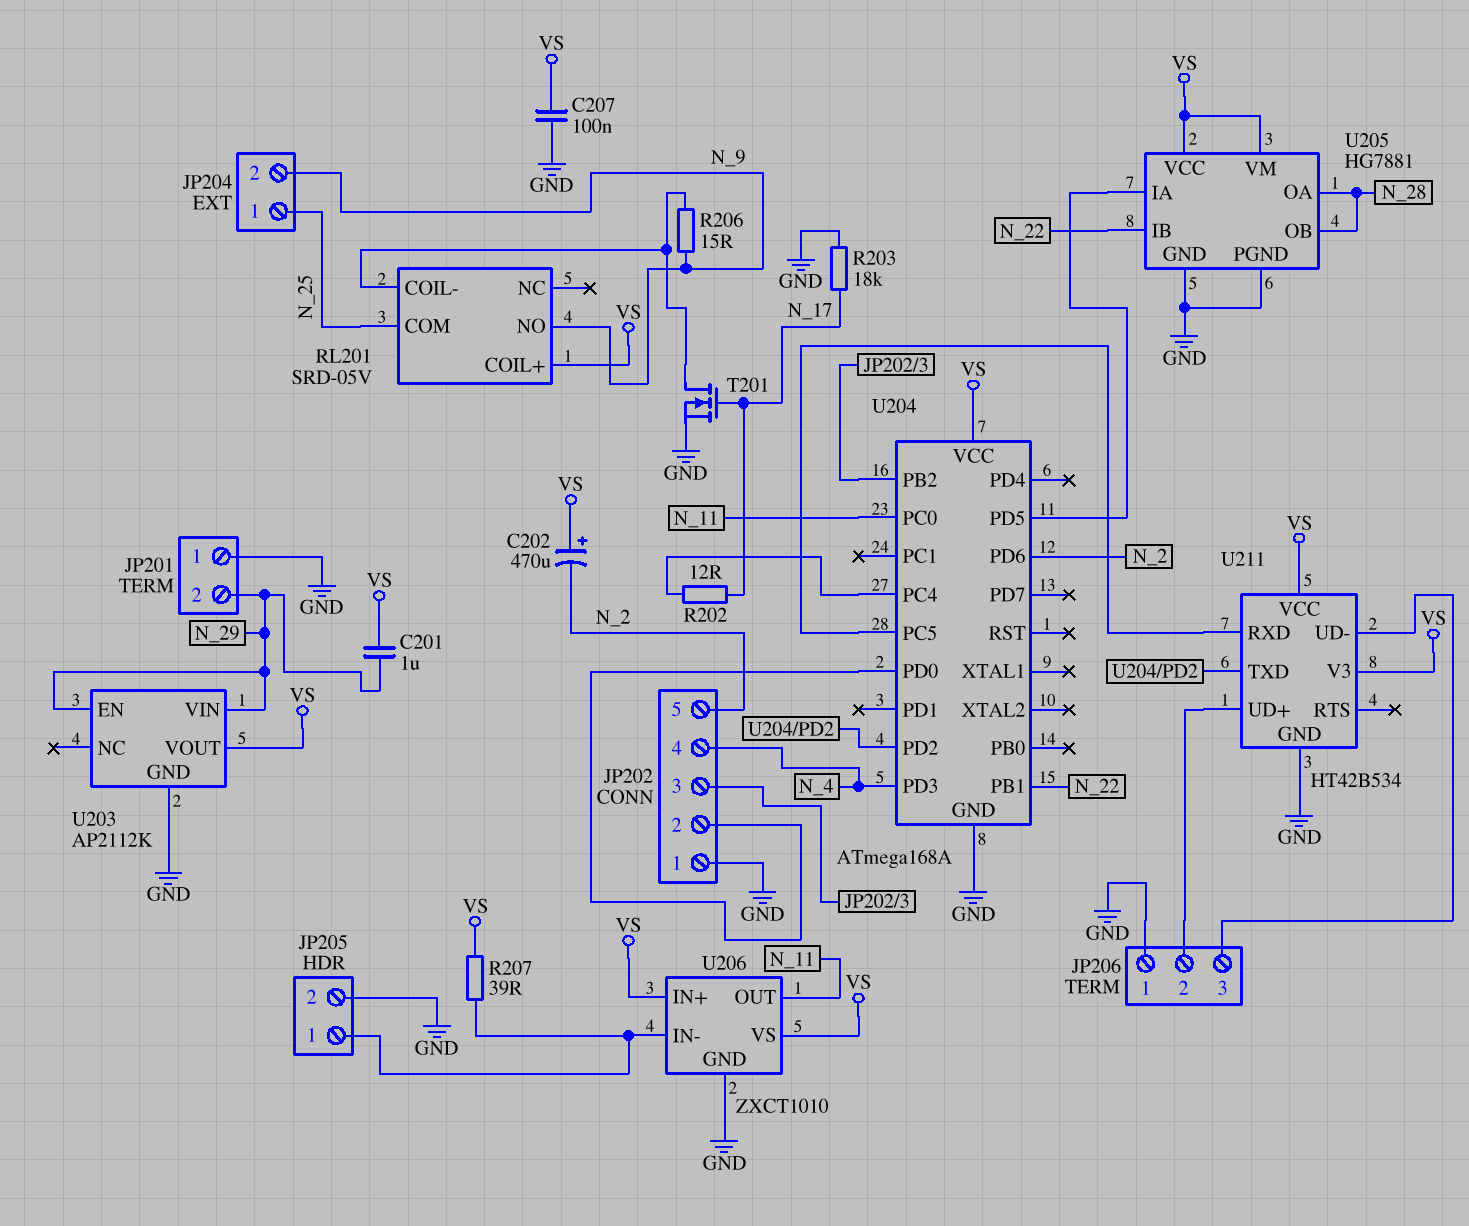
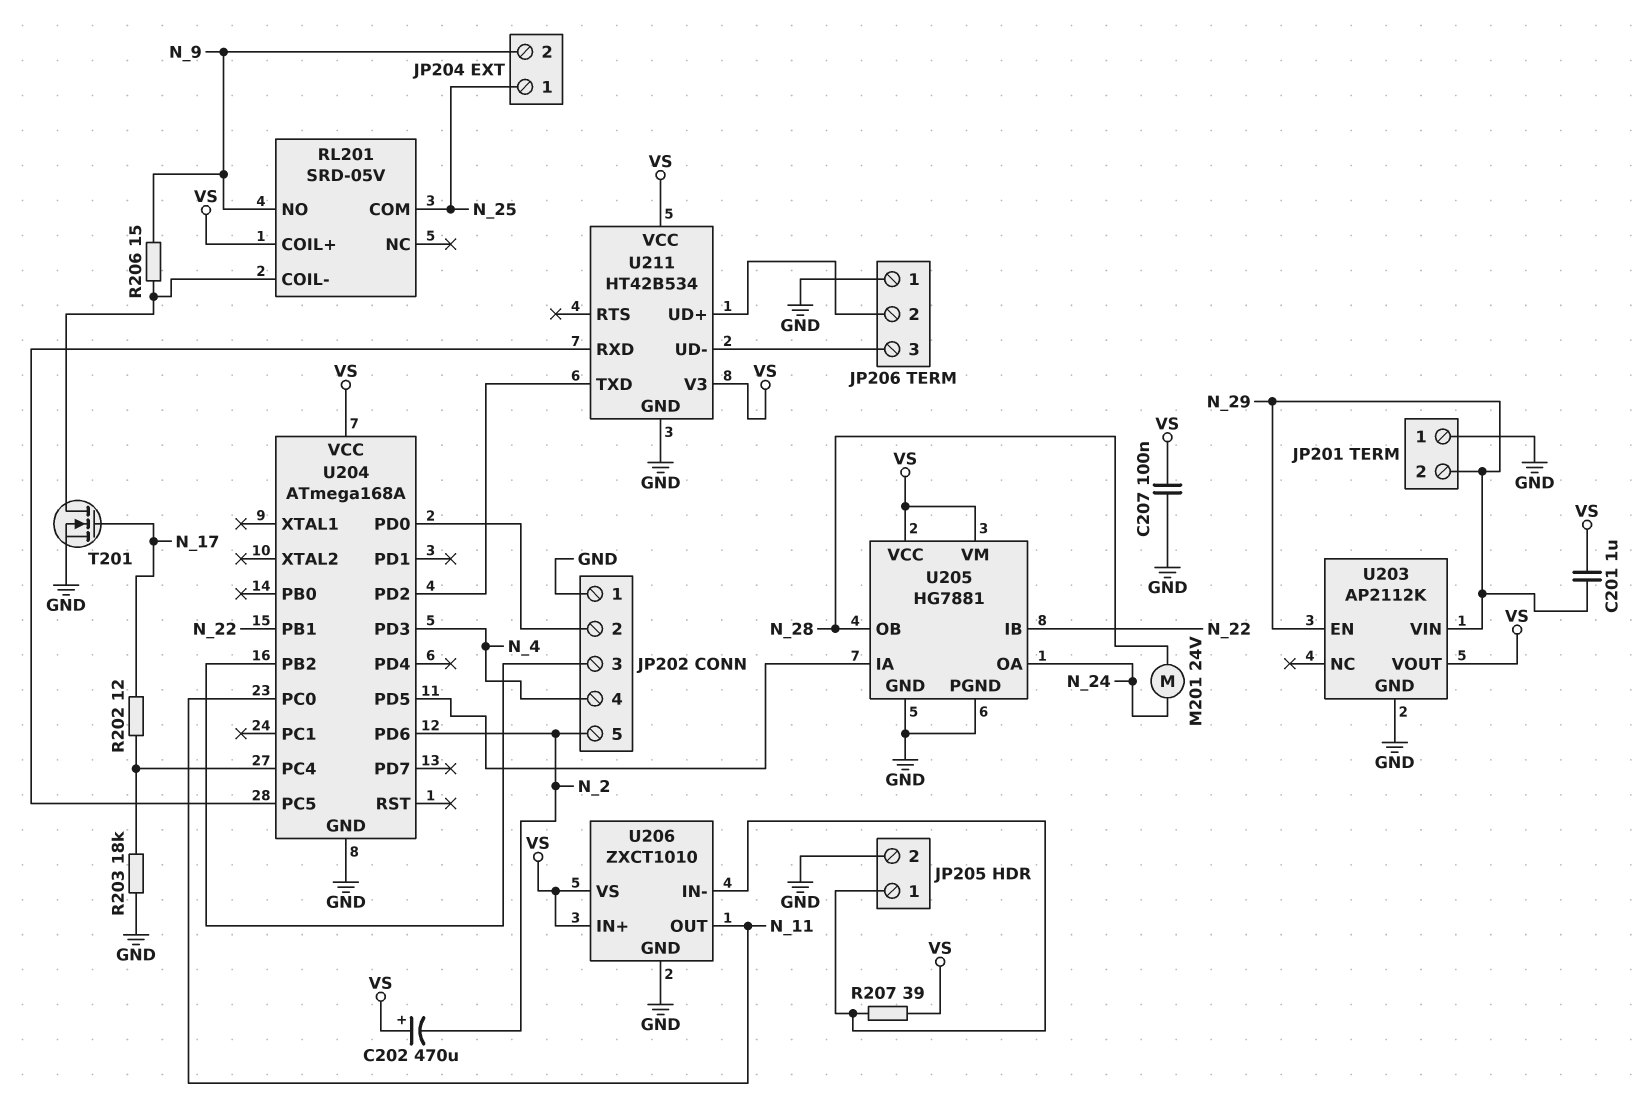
M201: none -> motor 24V (N_24, N_28)
R203: 18k (GND, N_17) -> 18k (GND, U204/PC4)
U205 pin OA: N_28 -> N_24

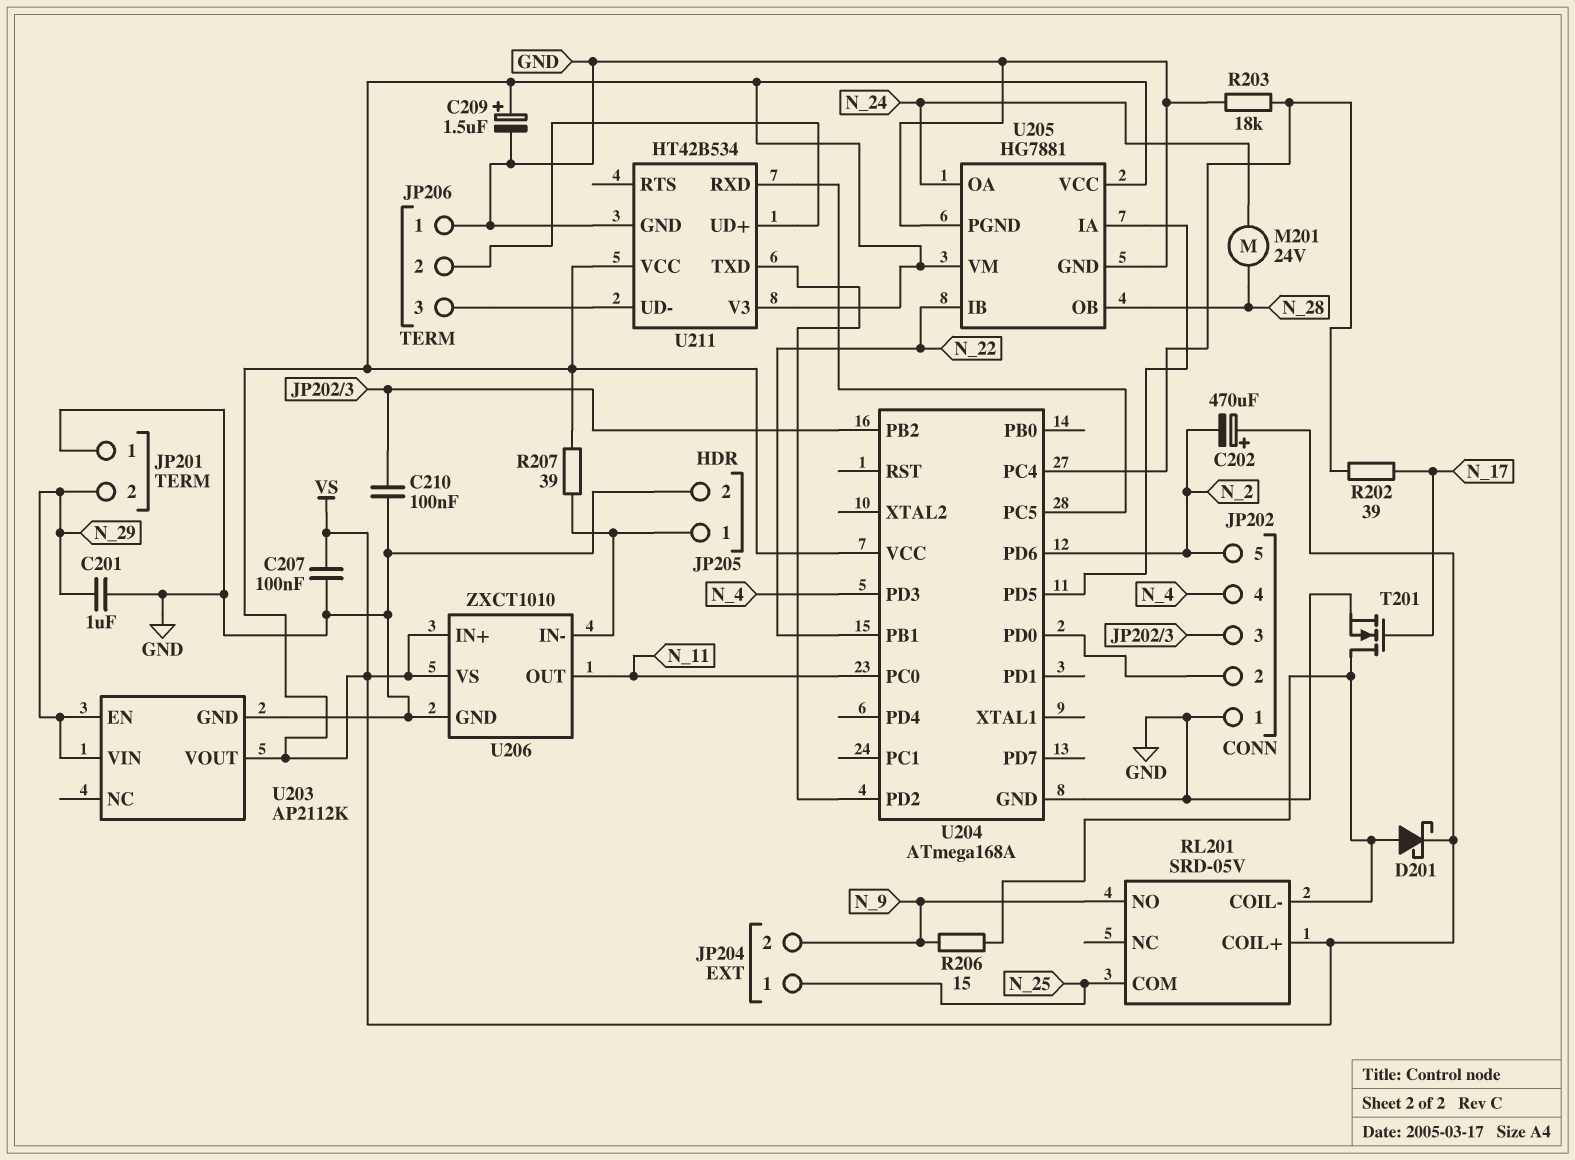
C201: 1uF (N_29, VS) -> 1uF (GND, N_29)
C209: none -> 1.5uF (plus VS, minus GND)
C210: none -> 100nF (GND, JP202/3)
D201: none -> schottky (A RL201/COIL-, K VS)
R202: 12 (N_17, U204/PC4) -> 39 (N_17, U204/PC4)

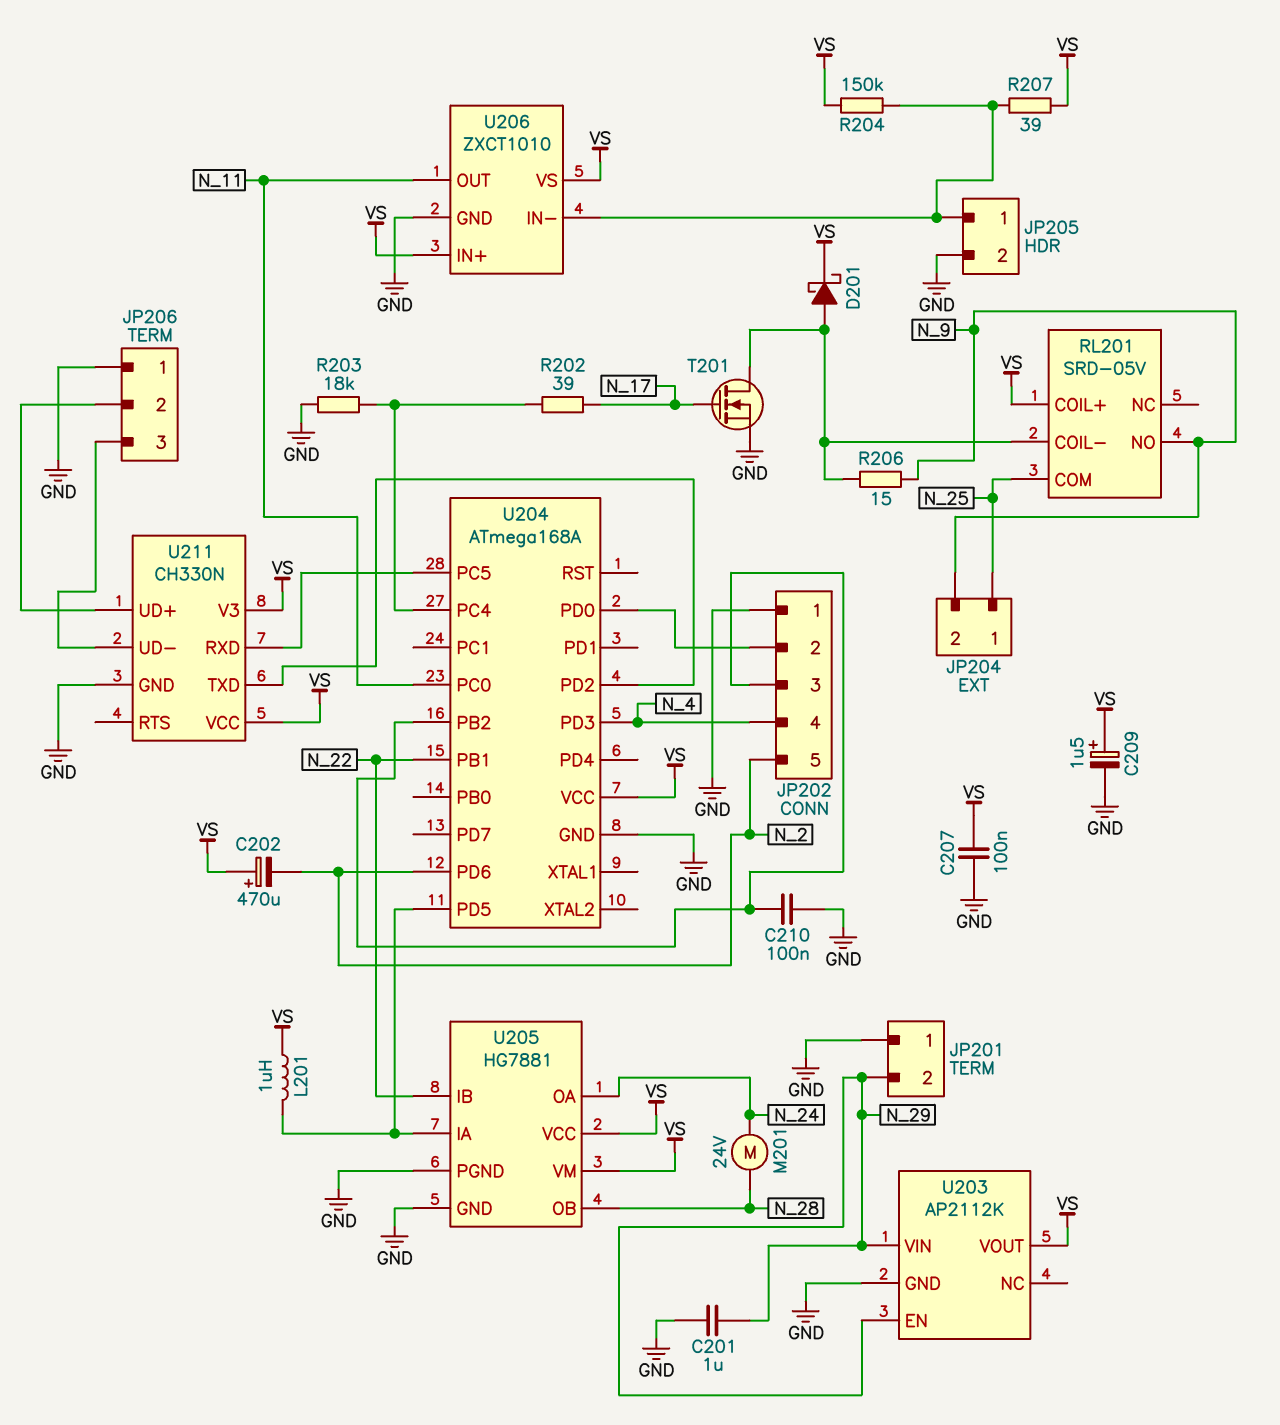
L201: none -> 1uH (U204/PD5, VS)
R204: none -> 150k (JP205/1, VS)
U211: HT42B534 -> CH330N

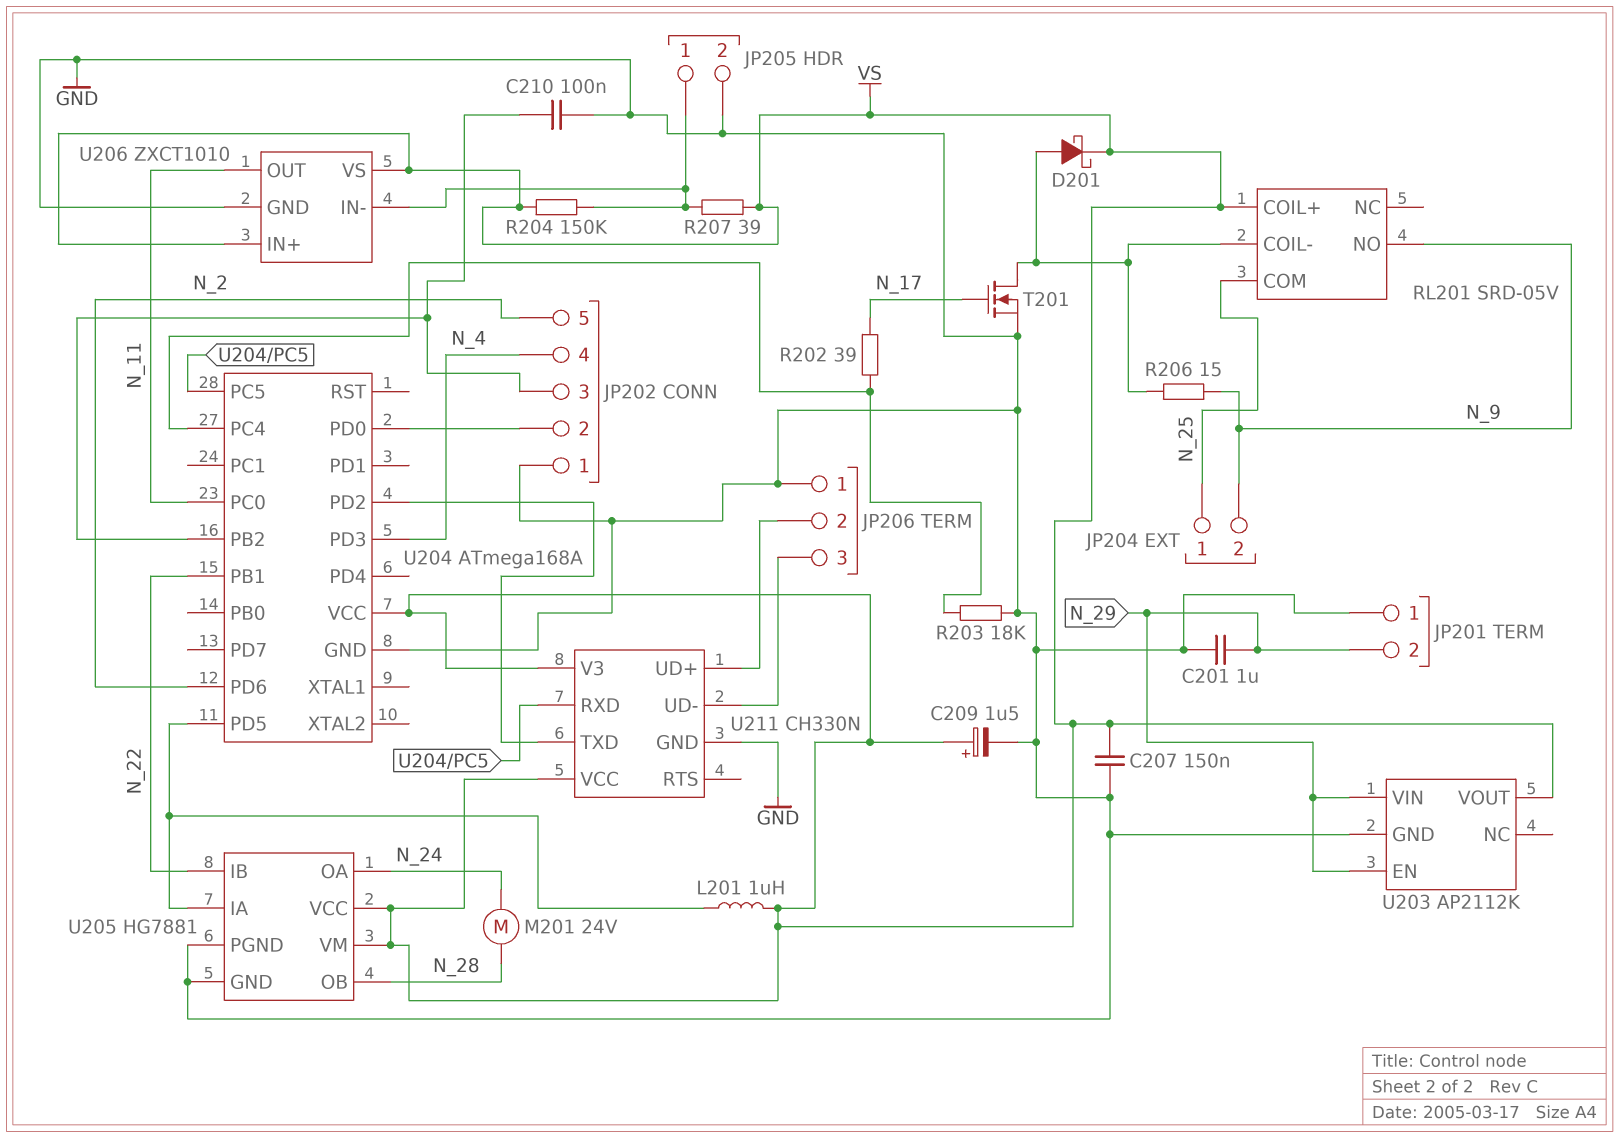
C202: 470uF (plus VS, minus N_2) -> none
C207: 100nF (GND, VS) -> 150nF (GND, VS)

